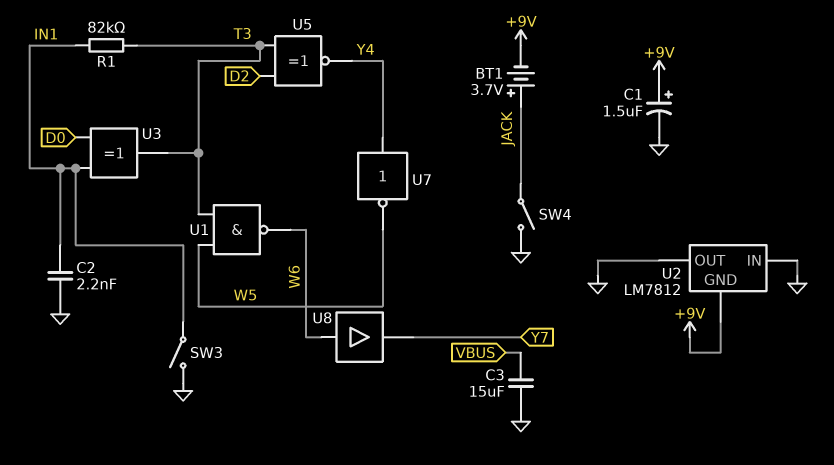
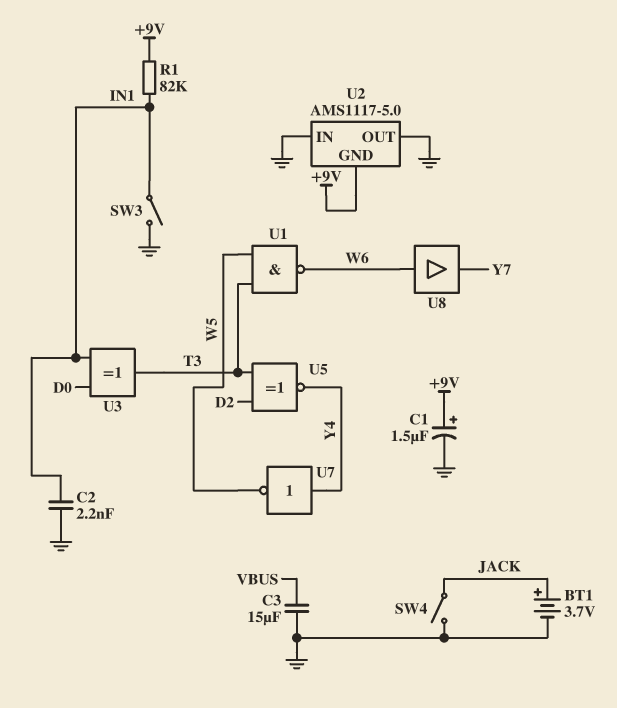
BT1: 3.7V (plus JACK, minus +9V) -> 3.7V (plus JACK, minus GND)
R1: 82k (IN1, T3) -> 82k (+9V, IN1)
U2: LM7812 -> AMS1117-5.0

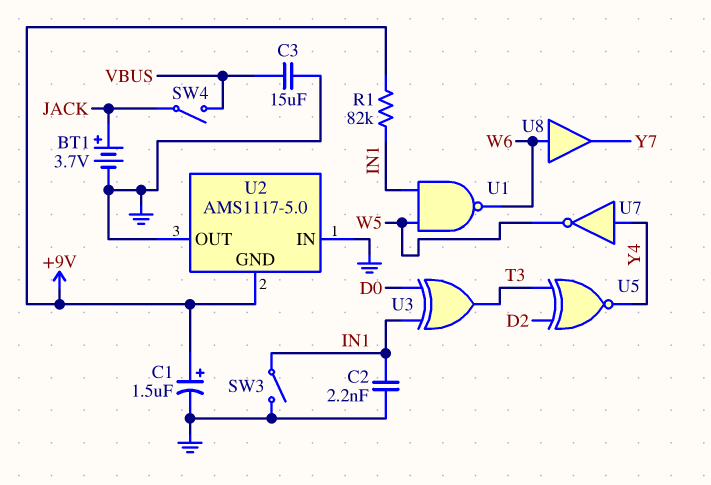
SW4: switch (GND, JACK) -> switch (JACK, VBUS)
U1: NAND (in T3, in W5, out W6) -> NAND (in IN1, in W5, out W6)

